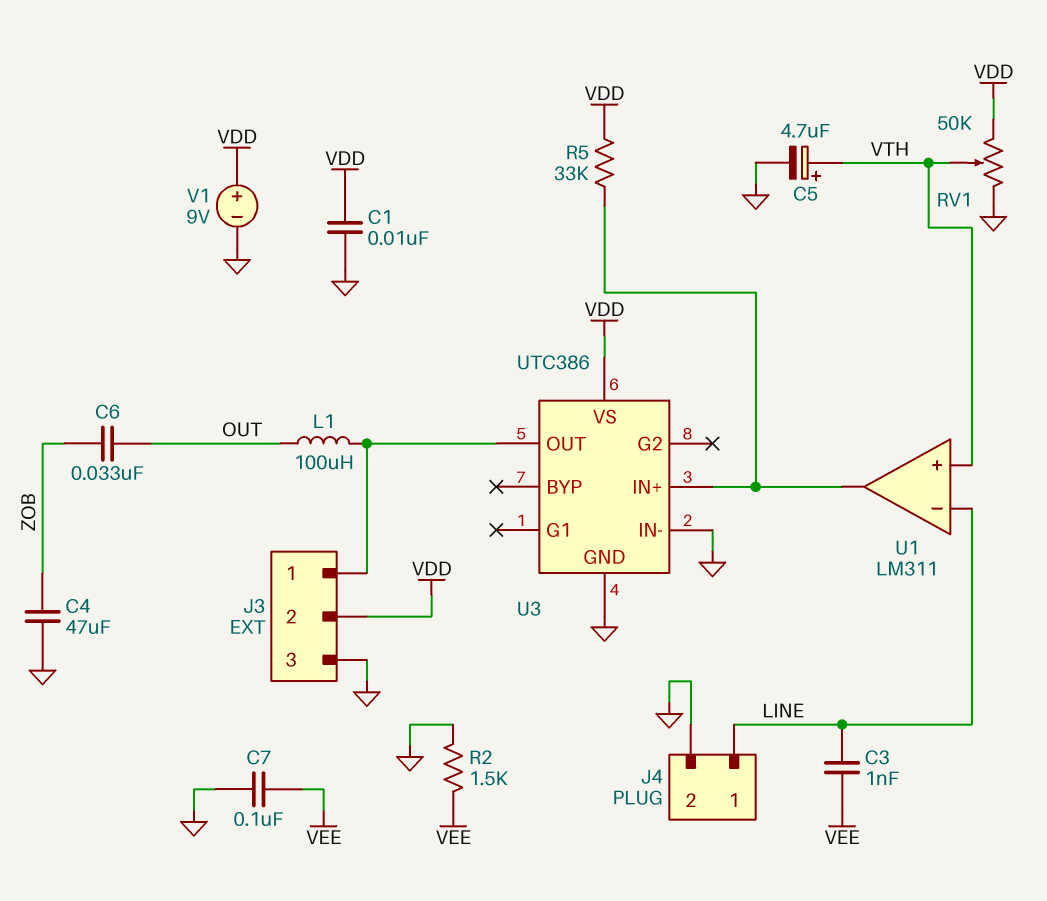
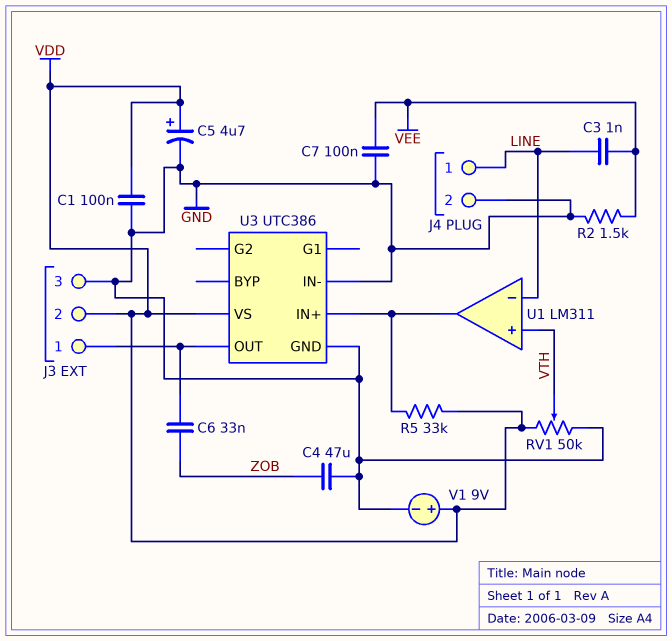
C1: 10nF (GND, VDD) -> 100nF (GND, VDD)
C5: 4.7uF (plus VTH, minus GND) -> 4.7uF (plus VDD, minus GND)
C6: 33nF (OUT, ZOB) -> 33nF (J3/1, ZOB)
L1: 100uH (J3/1, OUT) -> none

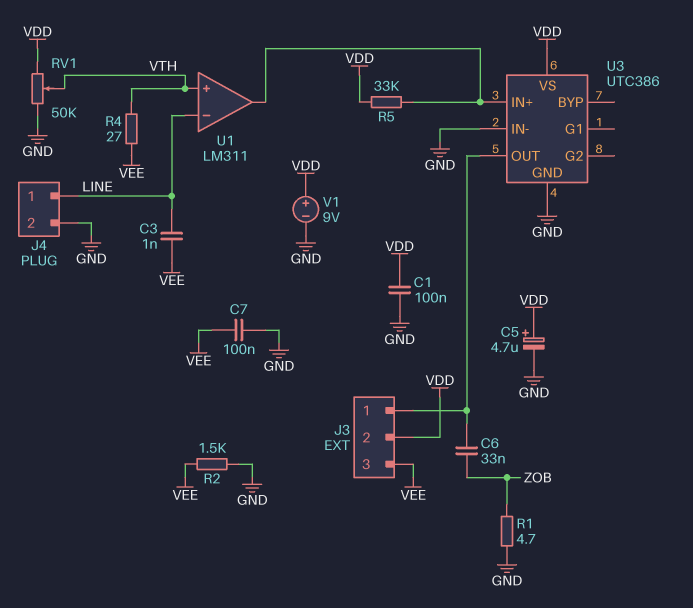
C4: 47uF (GND, ZOB) -> none
J3 pin 3: GND -> VEE
R1: none -> 4.7 (GND, ZOB)
R4: none -> 27 (VEE, VTH)

